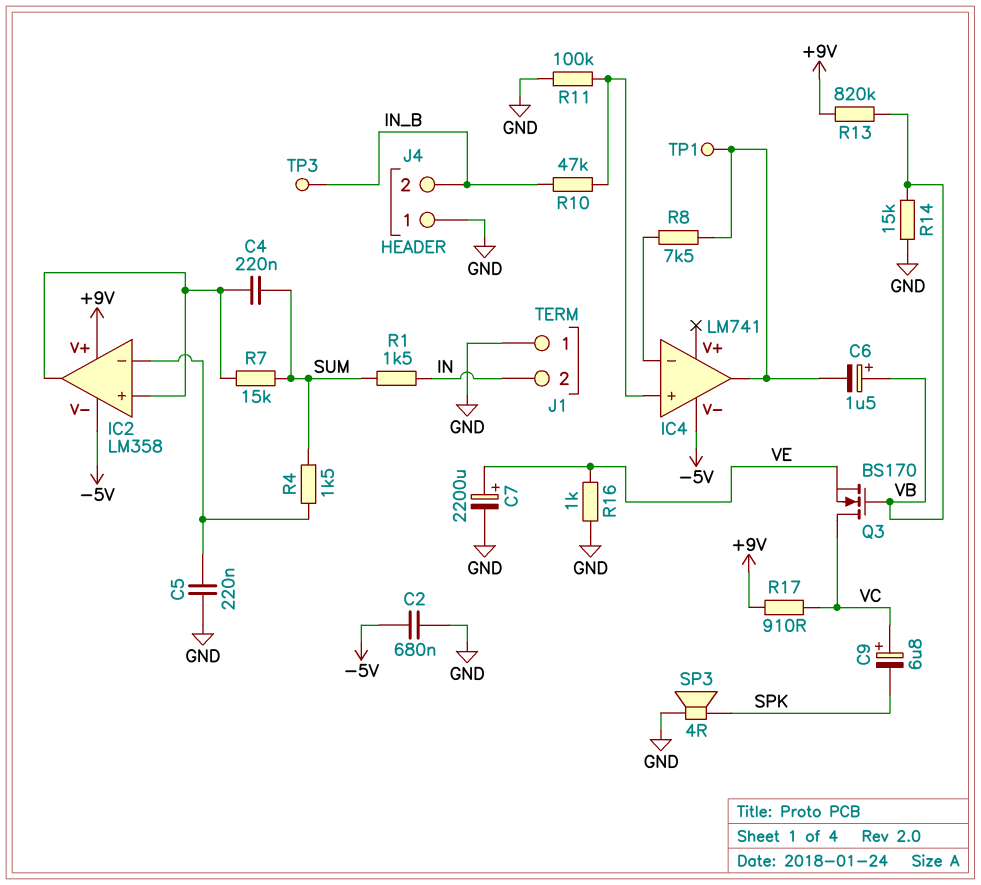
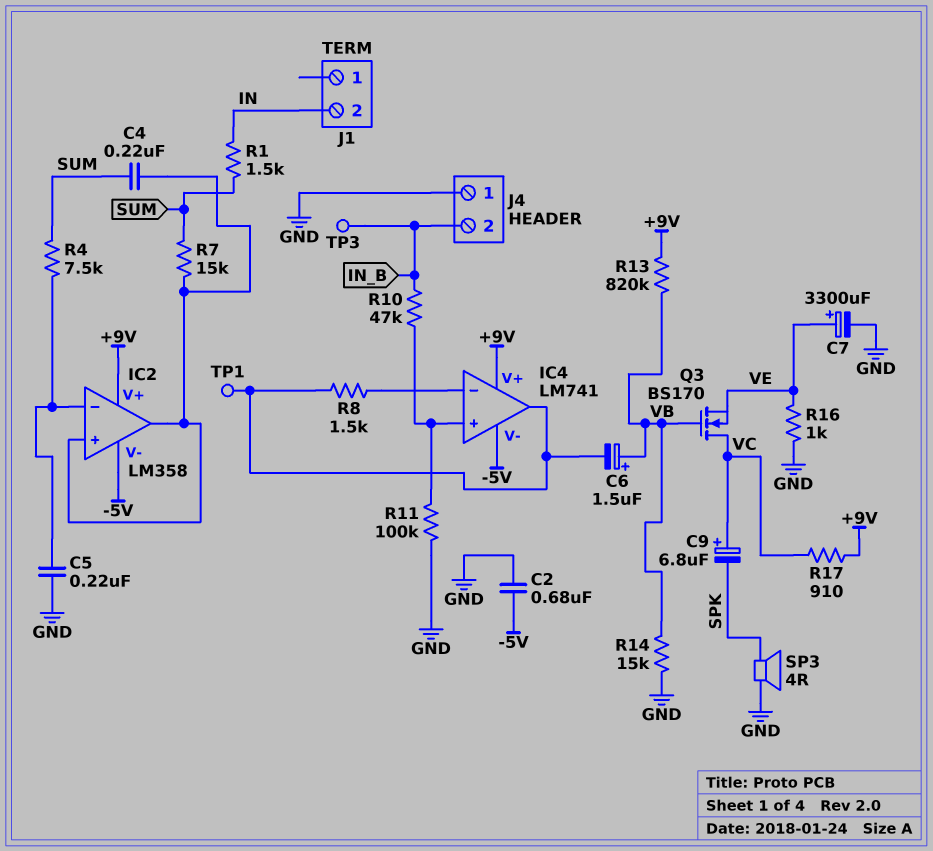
C7: 2200uF (plus VE, minus GND) -> 3300uF (plus VE, minus GND)
IC4 pin V+: none -> +9V
J1 pin 1: GND -> none
R4: 1.5k (IC2/in-, SUM) -> 7.5k (IC2/in-, SUM)
R8: 7.5k (IC4/in-, IC4/out) -> 1.5k (IC4/in-, IC4/out)

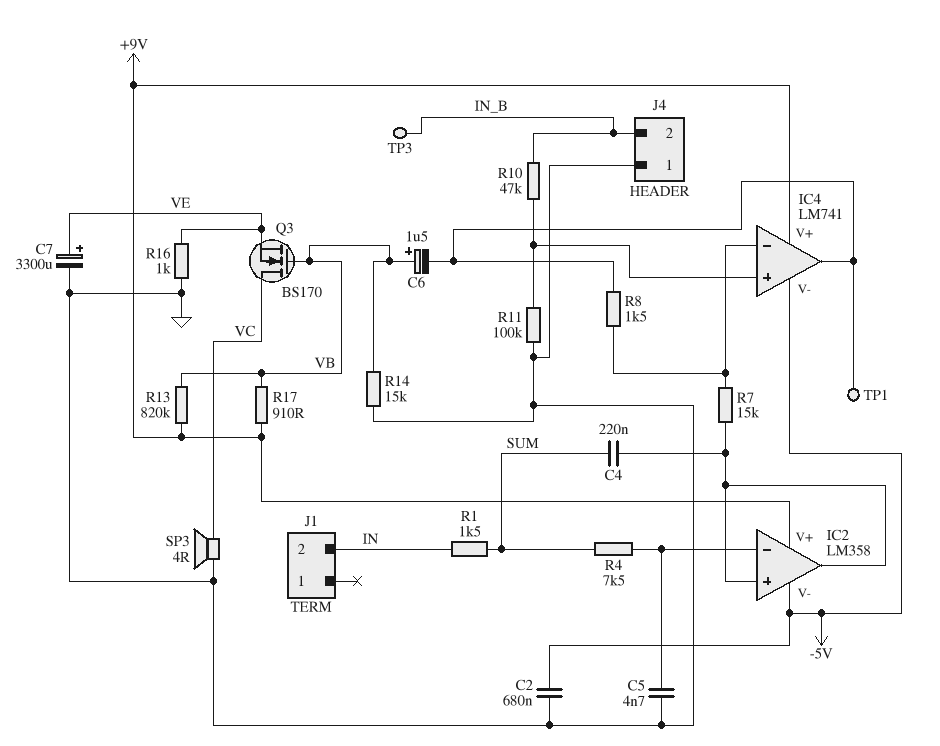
C5: 220nF (GND, IC2/in-) -> 4.7nF (GND, IC2/in-)
C9: 6.8uF (plus VC, minus SPK) -> none
R7: 15k (IC2/in+, SUM) -> 15k (IC2/in+, IC4/in-)
R17: 910 (+9V, VC) -> 910 (+9V, VB)
SP3: speaker 4R (GND, SPK) -> speaker 4R (GND, VC)

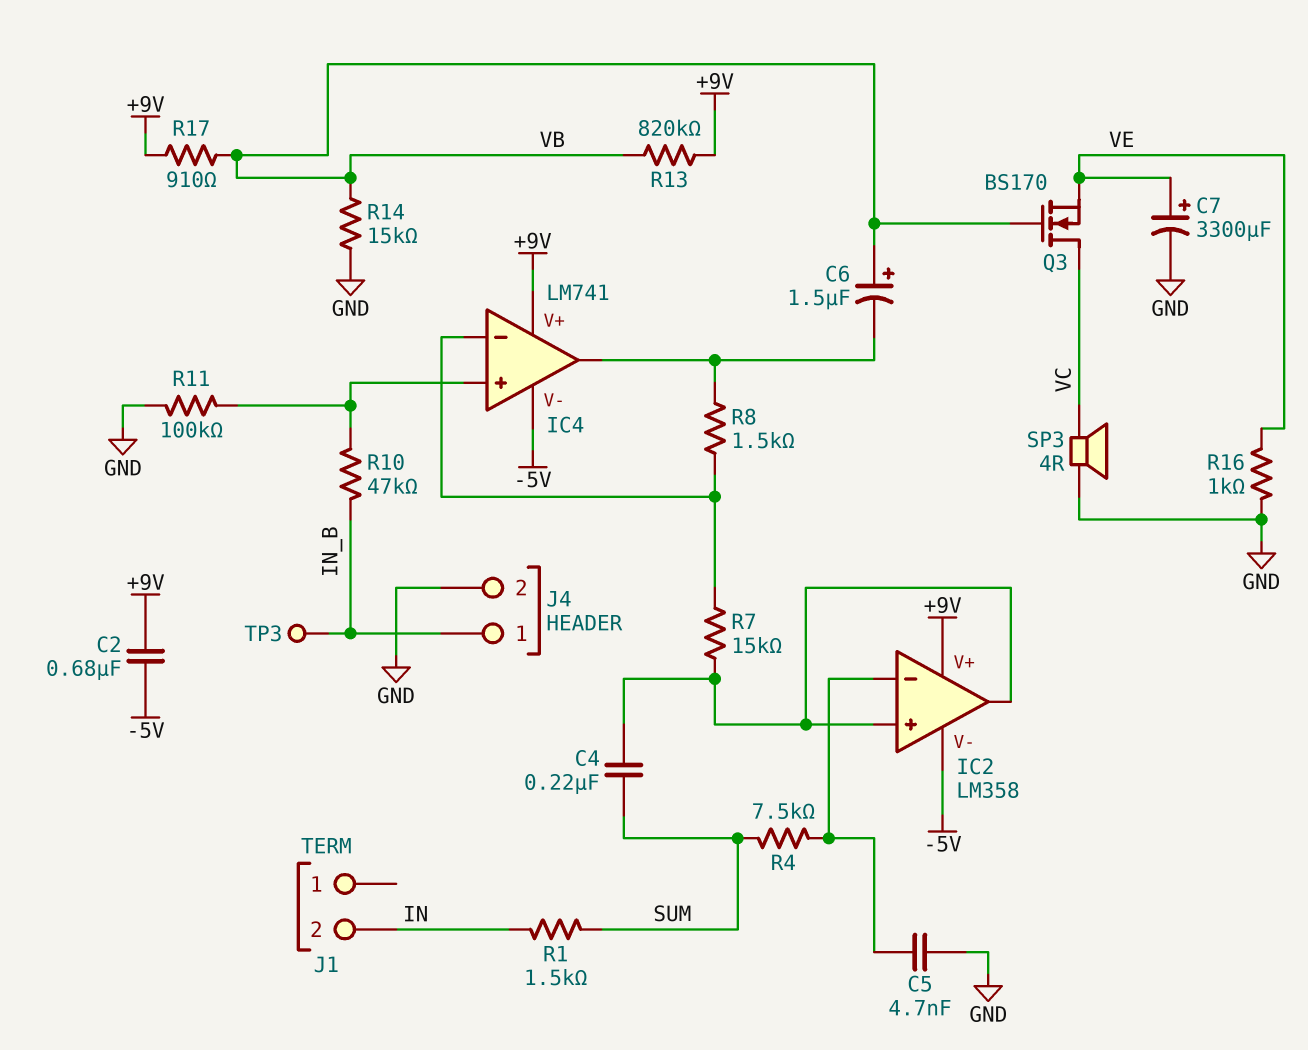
C2: 680nF (-5V, GND) -> 680nF (+9V, -5V)
J4 pin 1: GND -> IN_B
J4 pin 2: IN_B -> GND
TP1: test point (IC4/out) -> none

